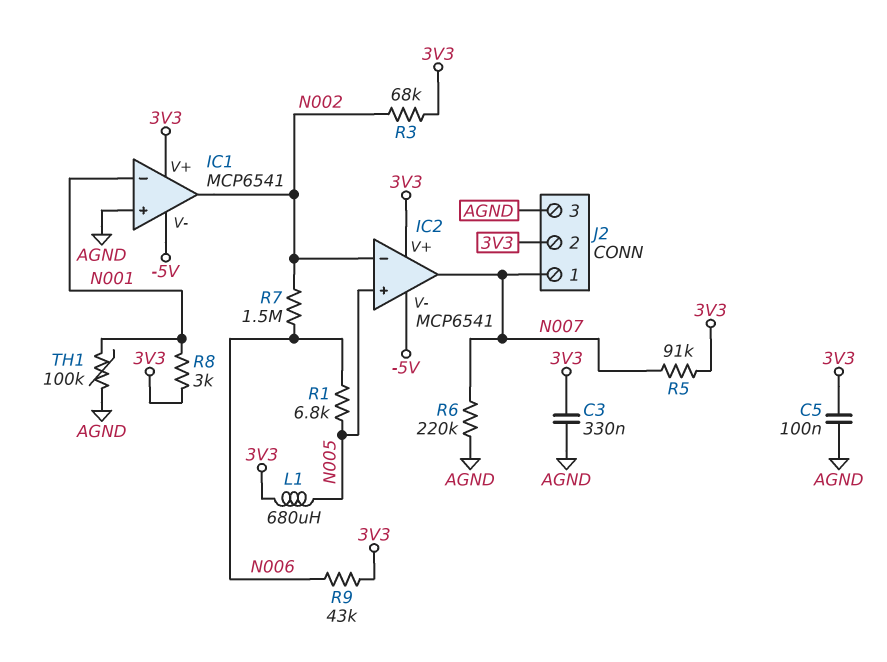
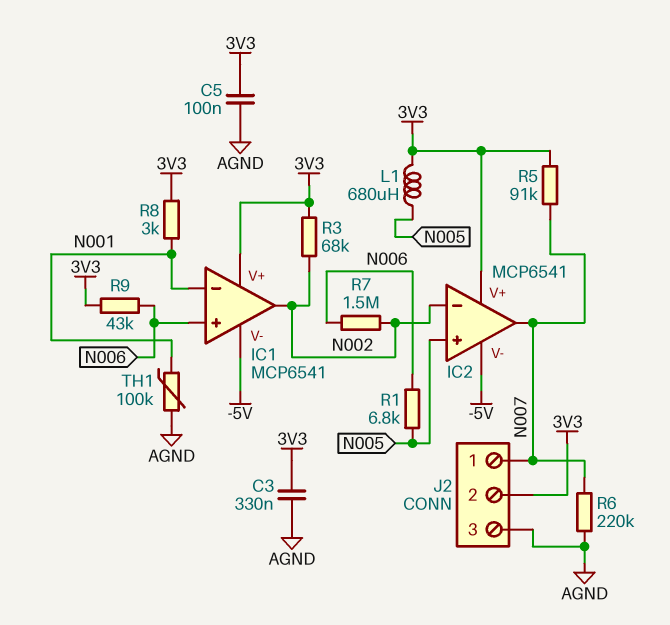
IC1 pin in+: AGND -> N006

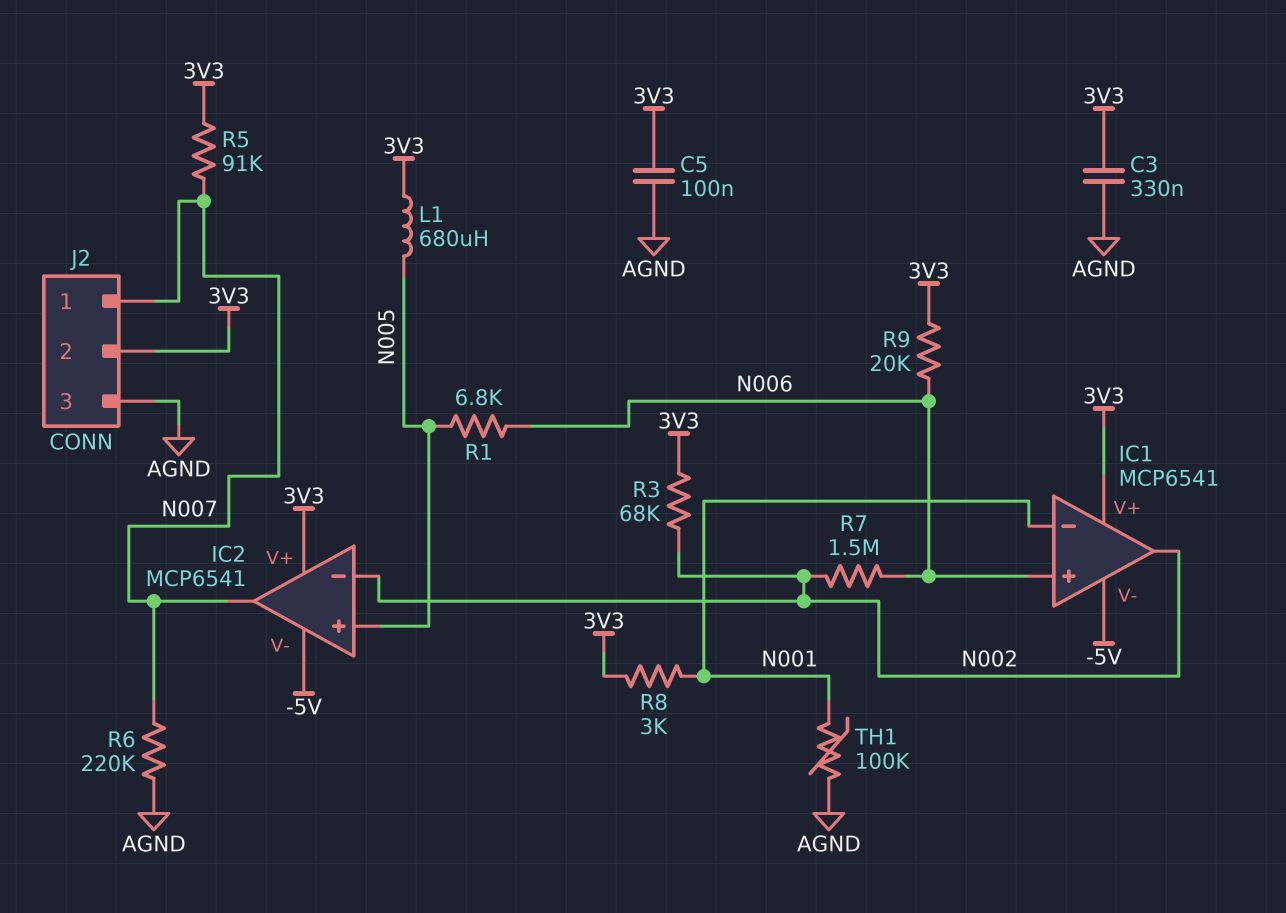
R9: 43k (3V3, N006) -> 20k (3V3, N006)

